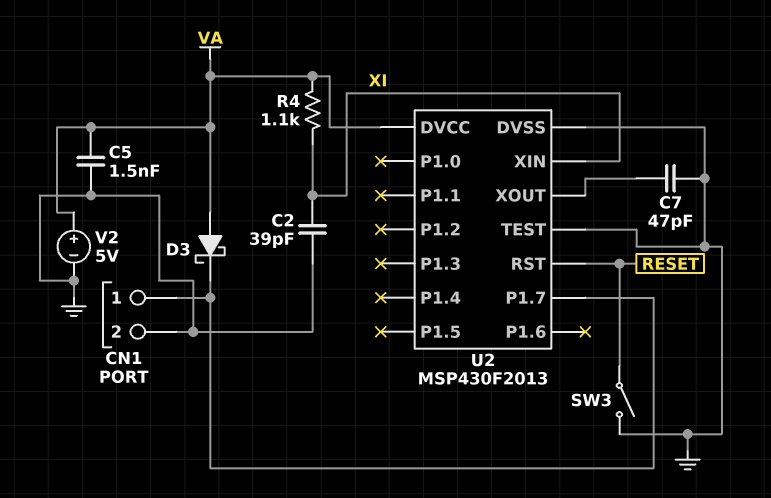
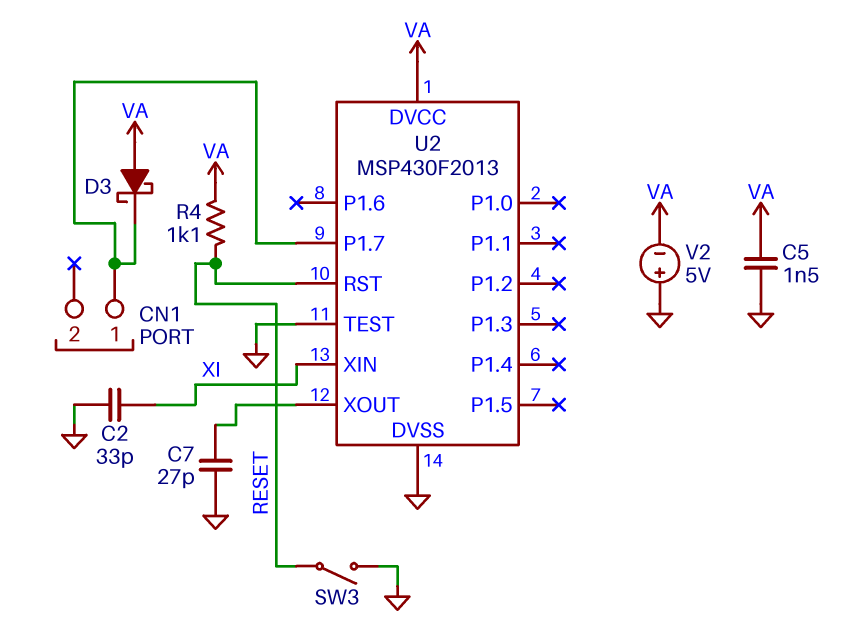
C2: 39pF (GND, XI) -> 33pF (GND, XI)
C7: 47pF (GND, U2/XOUT) -> 27pF (GND, U2/XOUT)
CN1 pin 2: GND -> none
R4: 1.1k (VA, XI) -> 1.1k (RESET, VA)
V2: 5V (plus VA, minus GND) -> 5V (plus GND, minus VA)

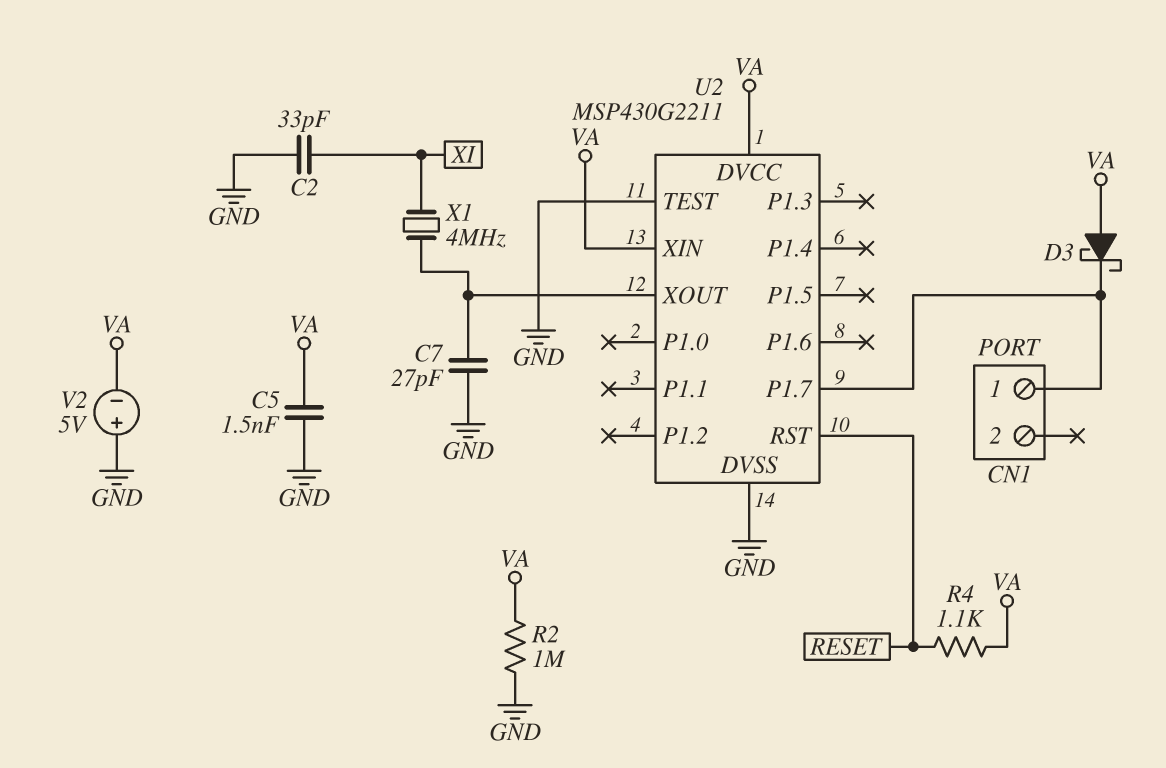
R2: none -> 1M (GND, VA)
SW3: switch (GND, RESET) -> none
U2: MSP430F2013 -> MSP430G2211
U2 pin XIN: XI -> VA
X1: none -> 4MHz (U2/XOUT, XI)

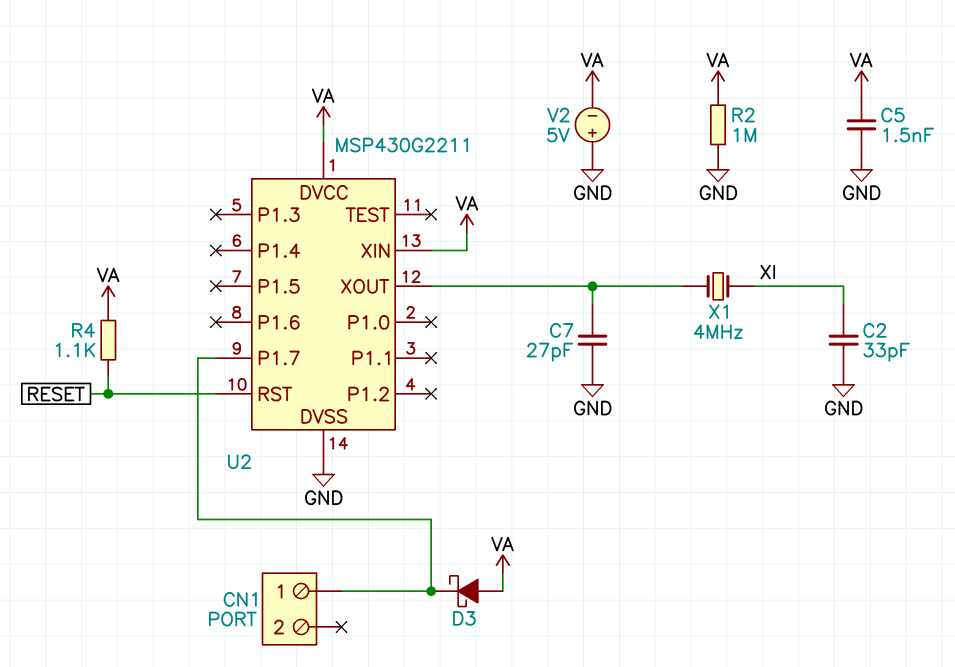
U2 pin TEST: GND -> none

